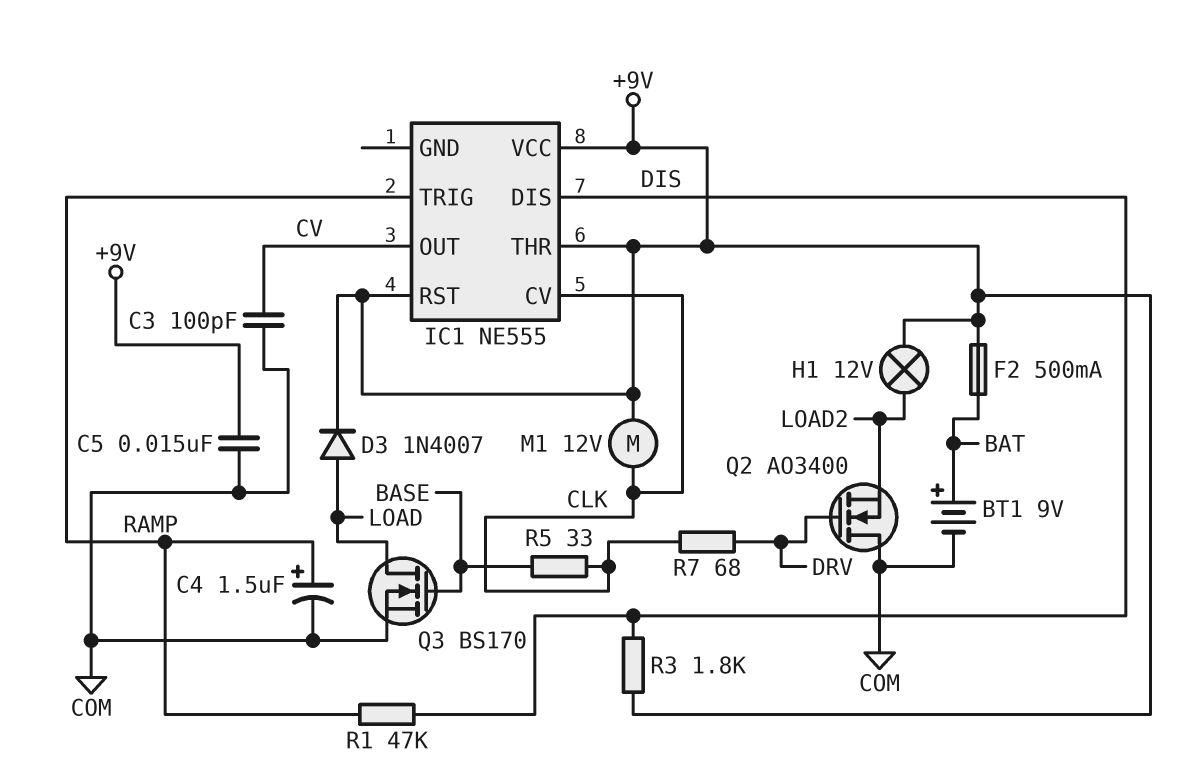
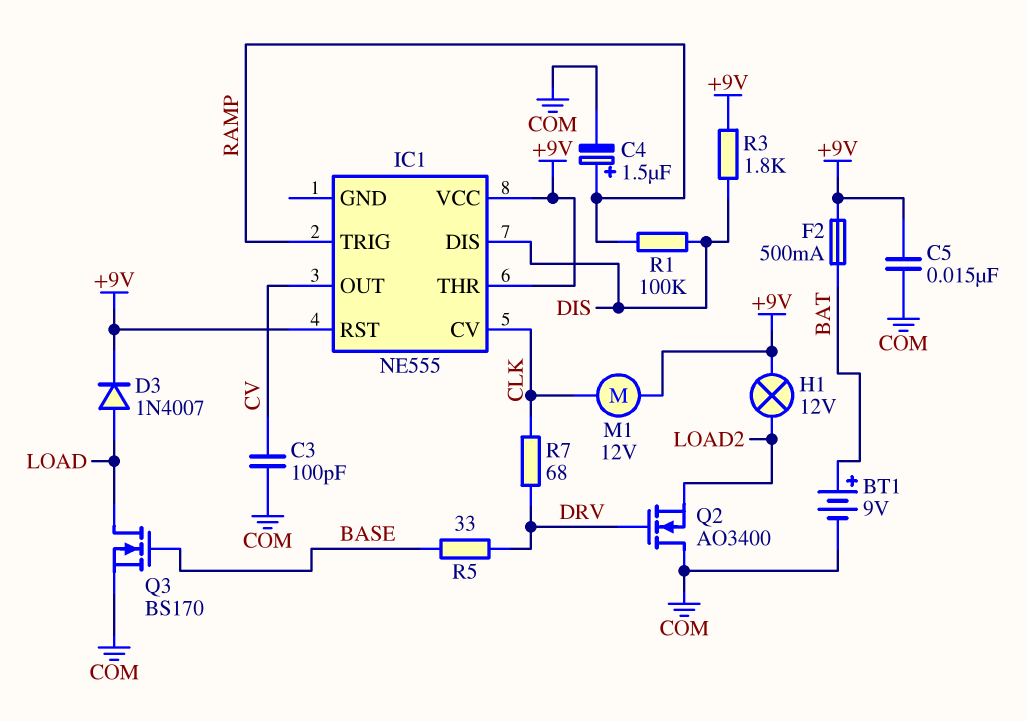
R1: 47k (DIS, RAMP) -> 100k (DIS, RAMP)
R5: 33 (BASE, CLK) -> 33 (BASE, DRV)

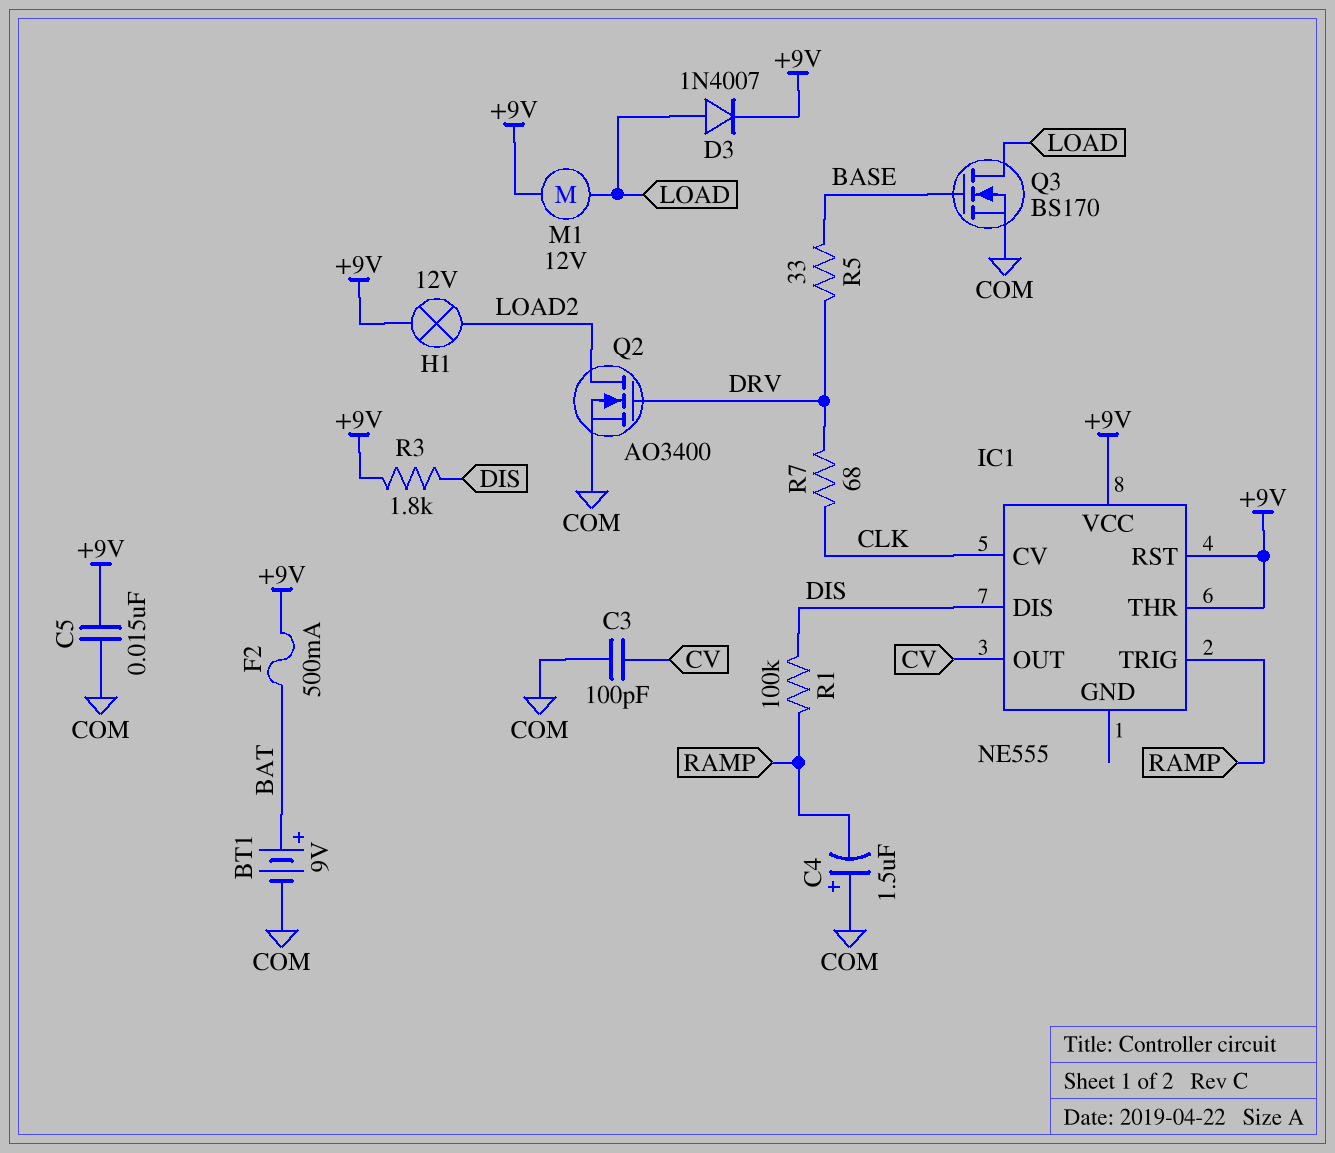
C4: 1.5uF (plus RAMP, minus COM) -> 1.5uF (plus COM, minus RAMP)
M1: motor 12V (+9V, CLK) -> motor 12V (+9V, LOAD)
Q2: NMOS AO3400 (G DRV, D COM, S LOAD2) -> NMOS AO3400 (G DRV, D LOAD2, S COM)

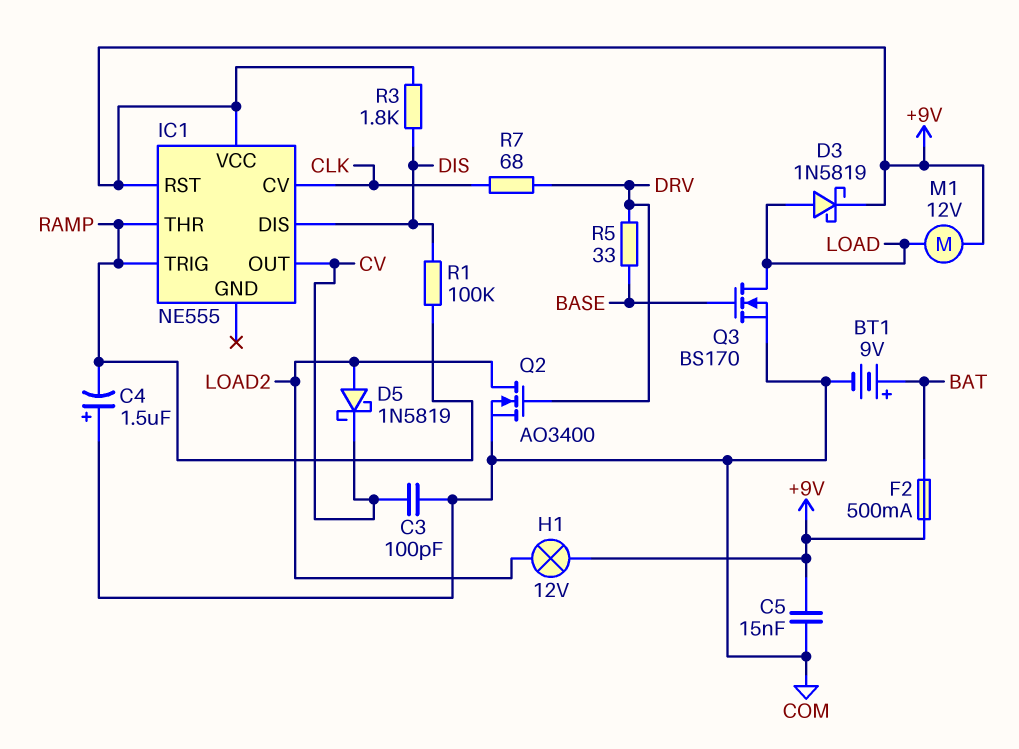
D3: diode 1N4007 (A LOAD, K +9V) -> schottky 1N5819 (A LOAD, K +9V)
D5: none -> schottky 1N5819 (A LOAD2, K CV)
IC1 pin THR: +9V -> RAMP

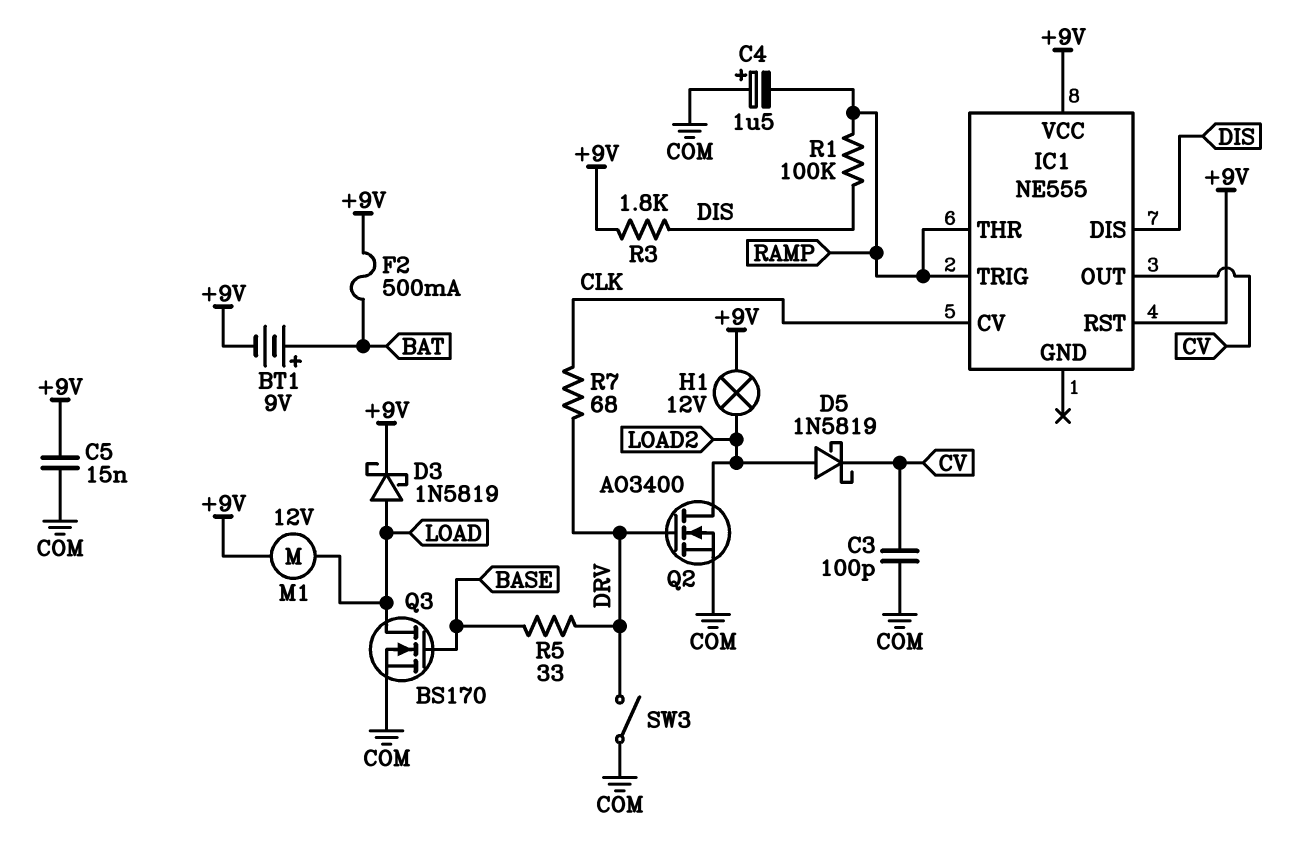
BT1: 9V (plus BAT, minus COM) -> 9V (plus BAT, minus +9V)
SW3: none -> switch (COM, DRV)

